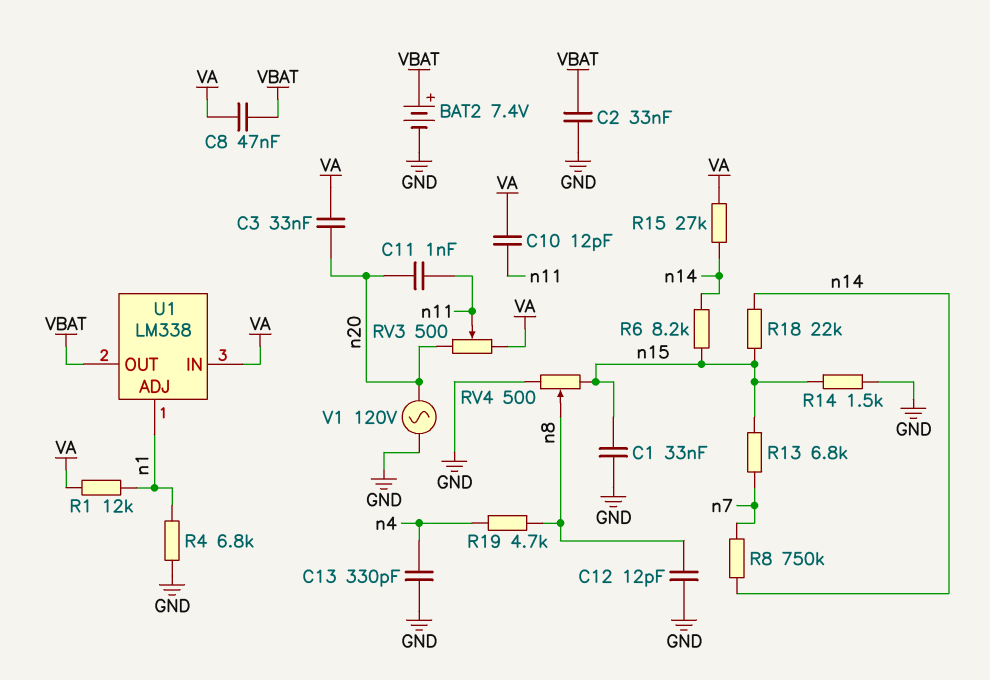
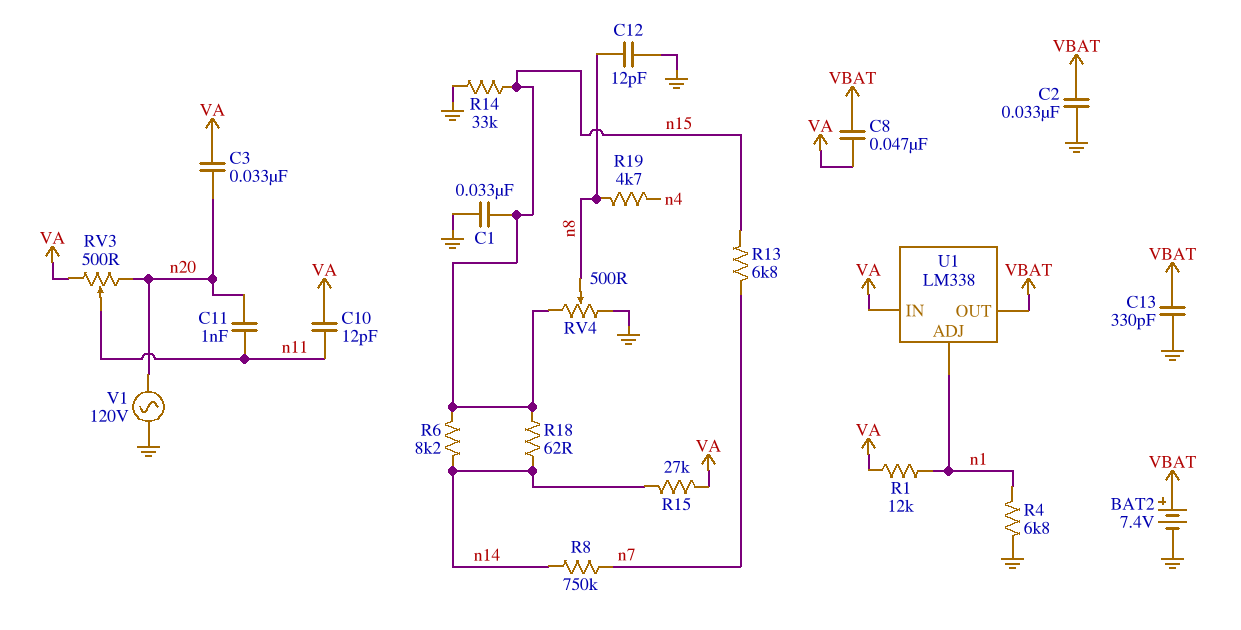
C13: 330pF (GND, n4) -> 330pF (GND, VBAT)
R14: 1.5k (GND, n15) -> 33k (GND, n15)
R18: 22k (n14, n15) -> 62 (n14, n15)

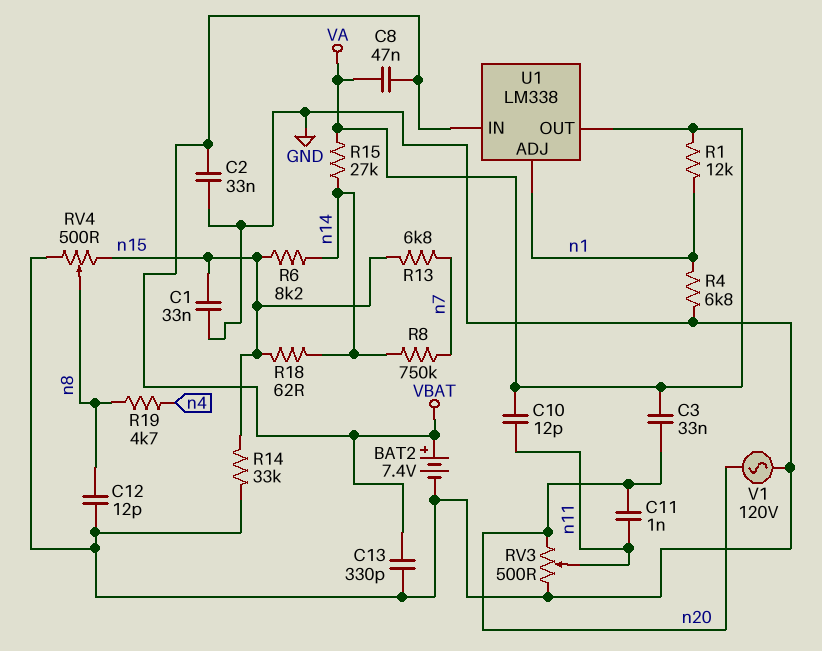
RV3: 500 (VA, n20, wiper n11) -> 500 (GND, n20, wiper n11)
U1 pin IN: VA -> VBAT
U1 pin OUT: VBAT -> VA

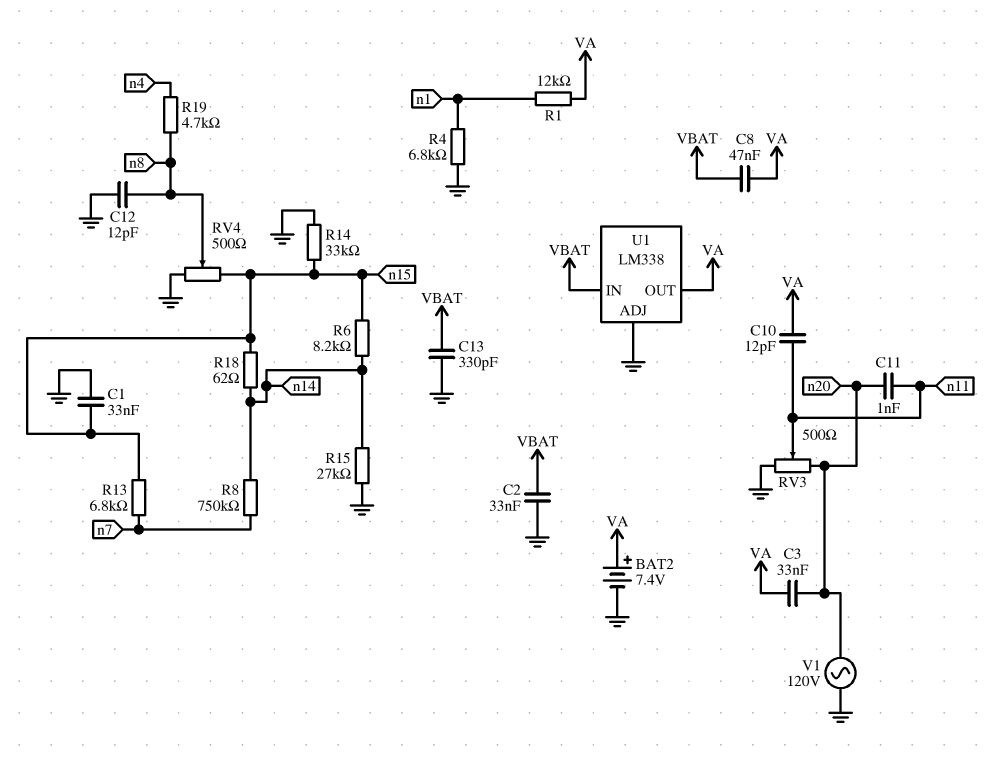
BAT2: 7.4V (plus VBAT, minus GND) -> 7.4V (plus VA, minus GND)
R15: 27k (VA, n14) -> 27k (GND, n14)
U1 pin ADJ: n1 -> GND

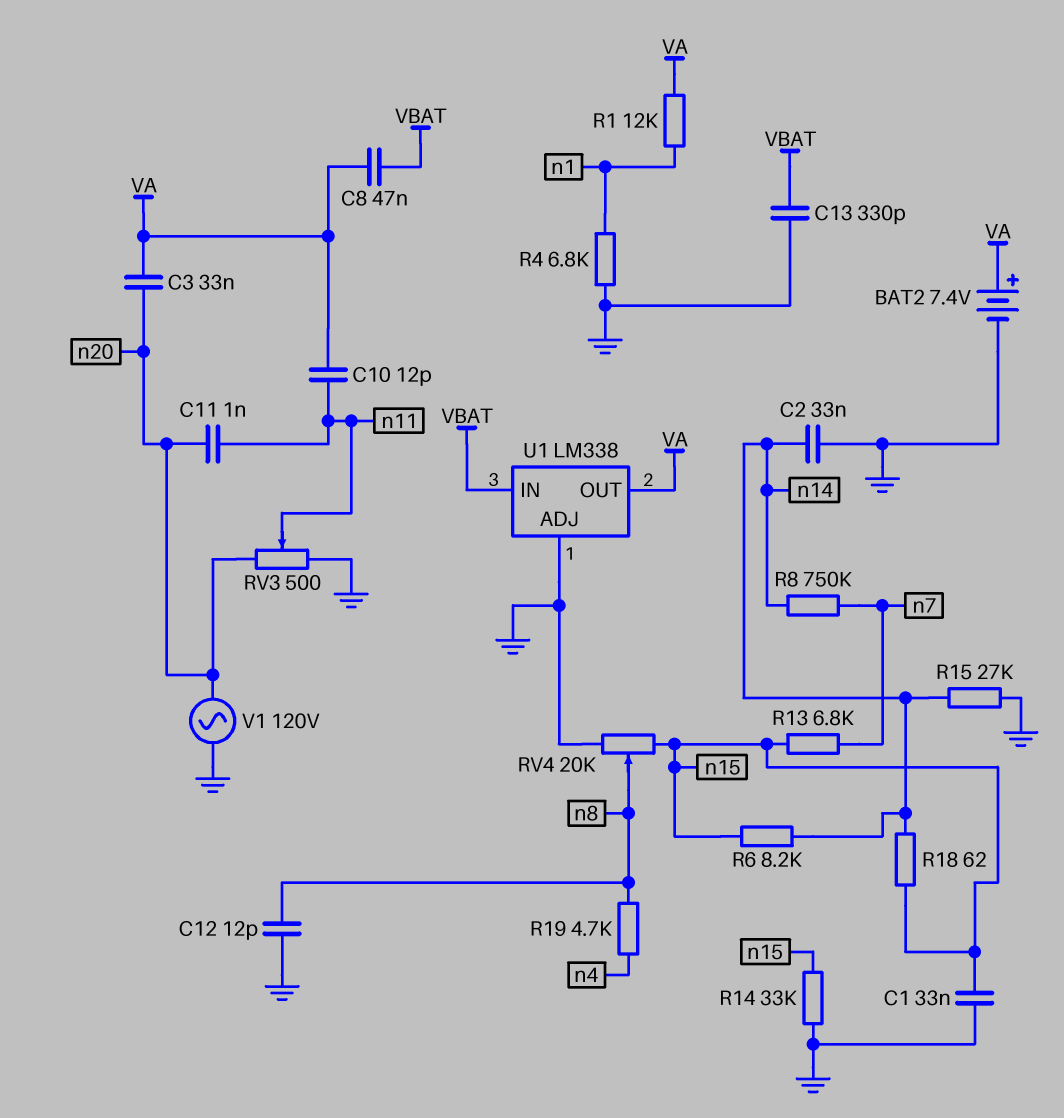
C2: 33nF (GND, VBAT) -> 33nF (GND, n14)
RV4: 500 (GND, n15, wiper n8) -> 20k (GND, n15, wiper n8)

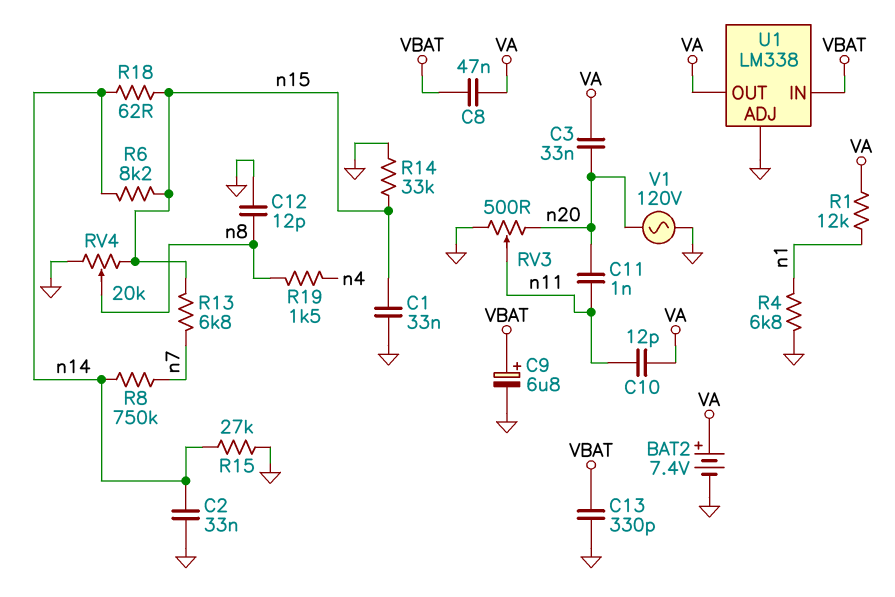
C9: none -> 6.8uF (plus VBAT, minus GND)
R19: 4.7k (n4, n8) -> 1.5k (n4, n8)

